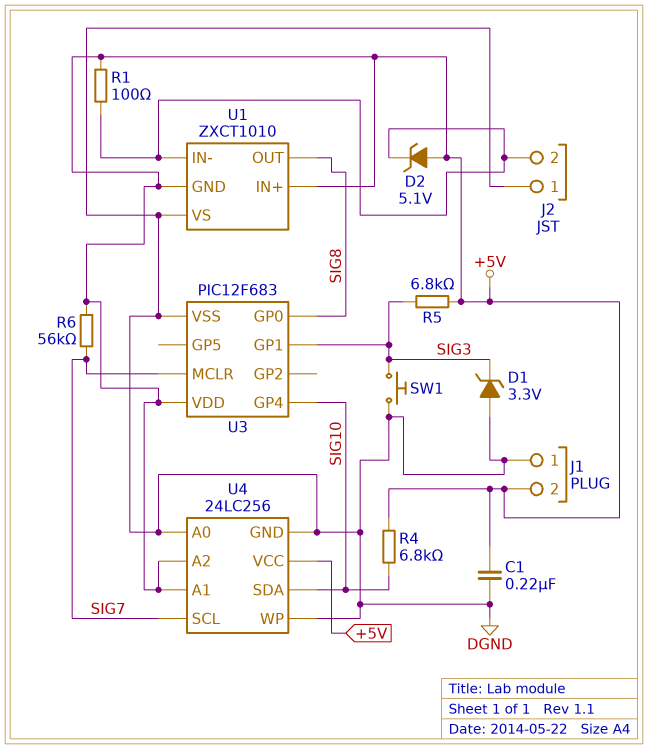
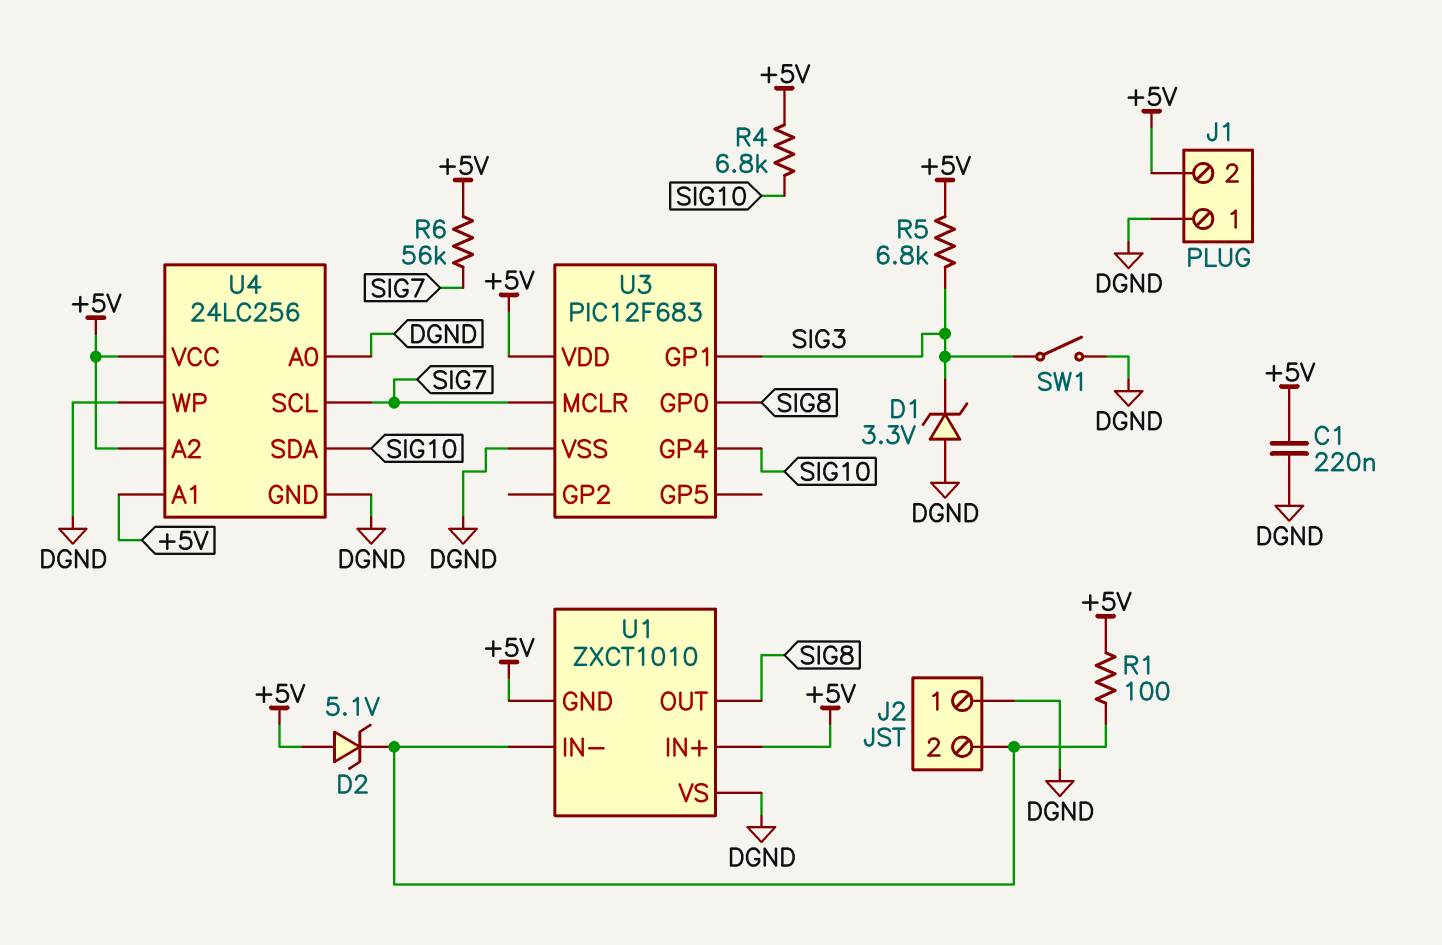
SW1: button (DGND, SIG3) -> switch (DGND, SIG3)

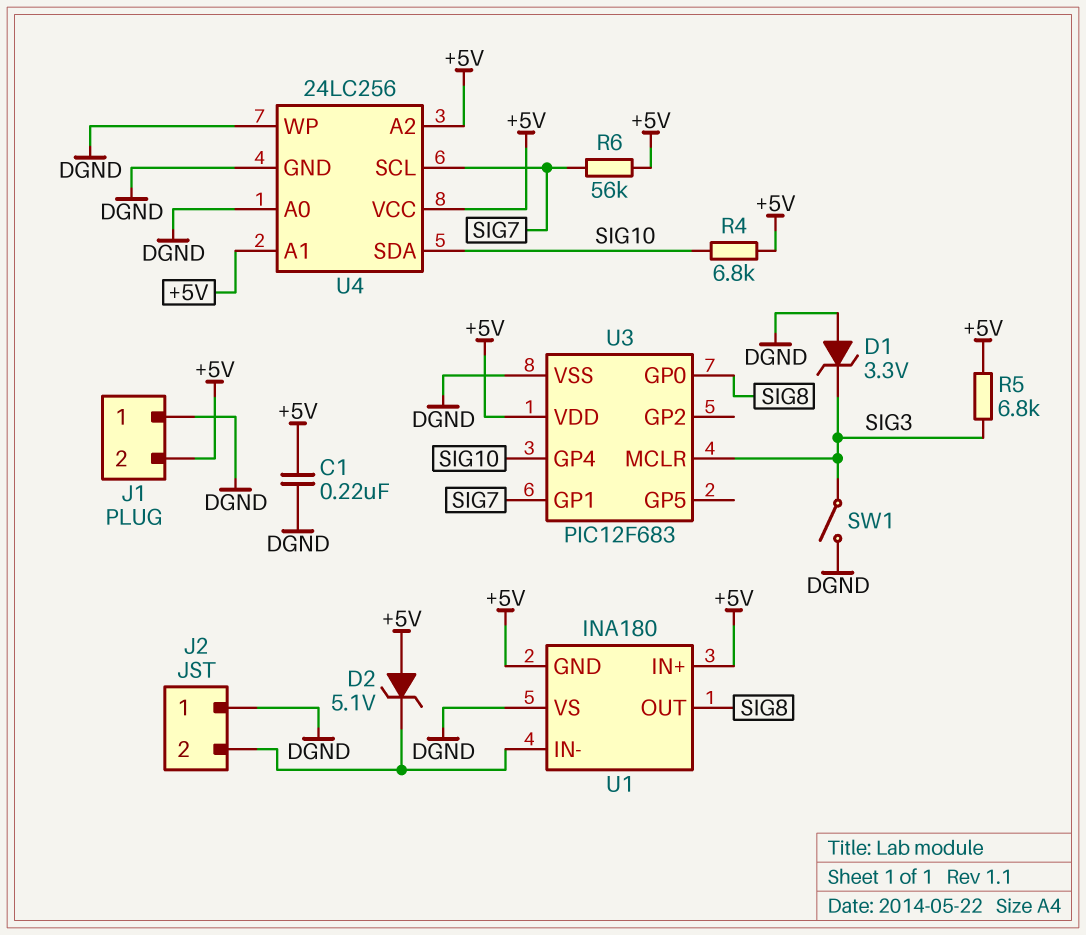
R1: 100 (+5V, J2/2) -> none
U1: ZXCT1010 -> INA180
U3 pin GP1: SIG3 -> SIG7
U3 pin MCLR: SIG7 -> SIG3

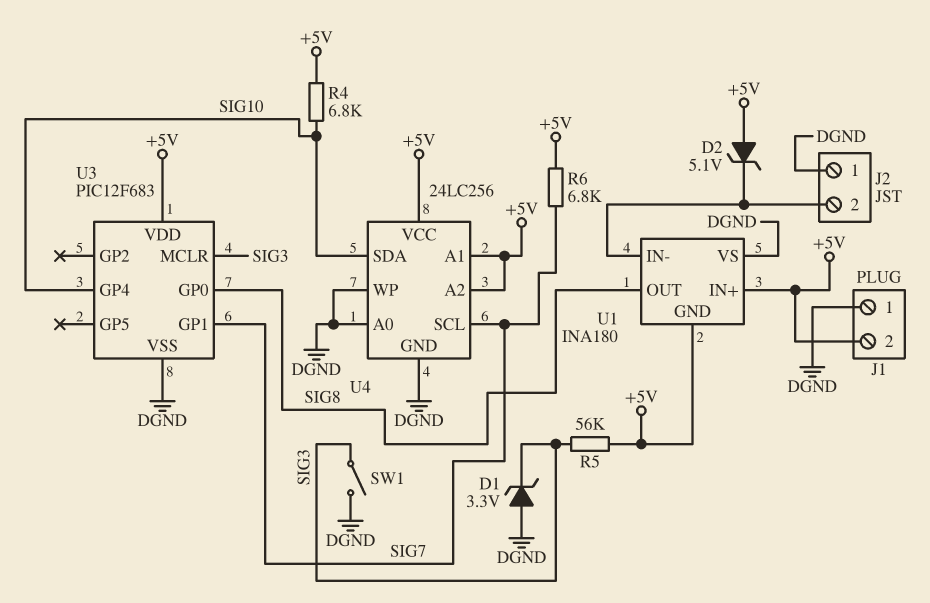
C1: 220nF (+5V, DGND) -> none
R5: 6.8k (+5V, SIG3) -> 56k (+5V, SIG3)
R6: 56k (+5V, SIG7) -> 6.8k (+5V, SIG7)

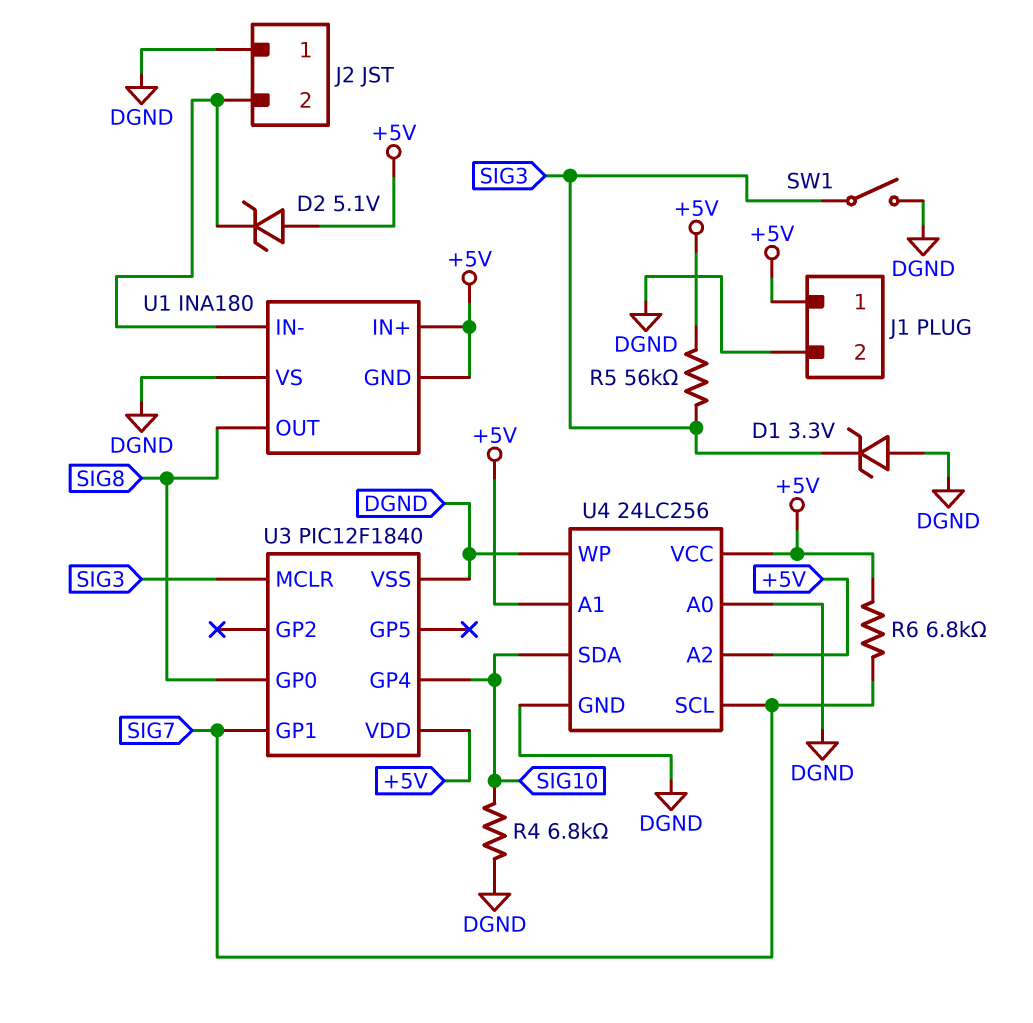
J1 pin 1: DGND -> +5V
J1 pin 2: +5V -> DGND
R4: 6.8k (+5V, SIG10) -> 6.8k (DGND, SIG10)
U3: PIC12F683 -> PIC12F1840

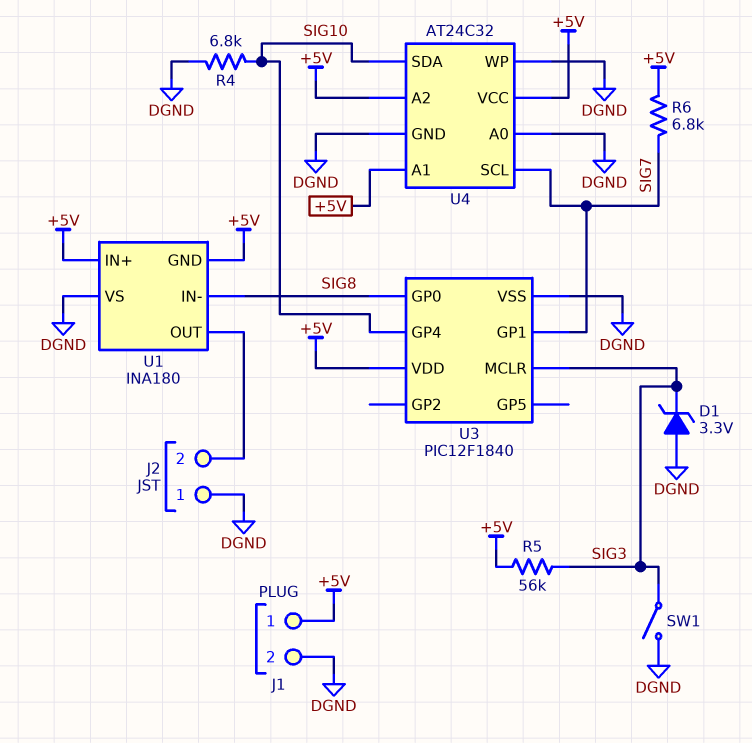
D2: zener 5.1V (A +5V, K J2/2) -> none
U1 pin IN-: J2/2 -> SIG8
U1 pin OUT: SIG8 -> J2/2
U4: 24LC256 -> AT24C32

